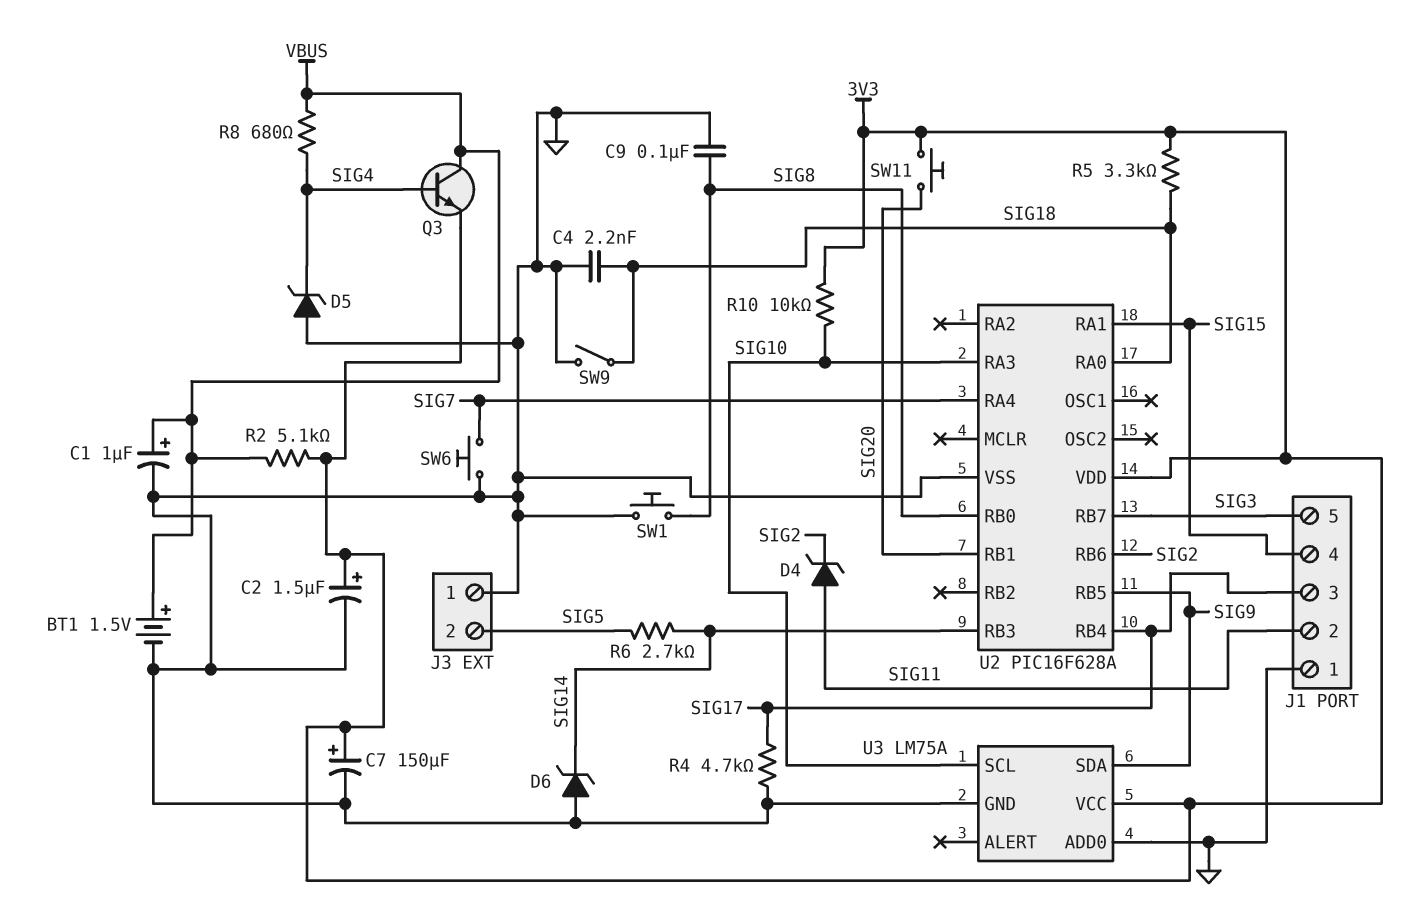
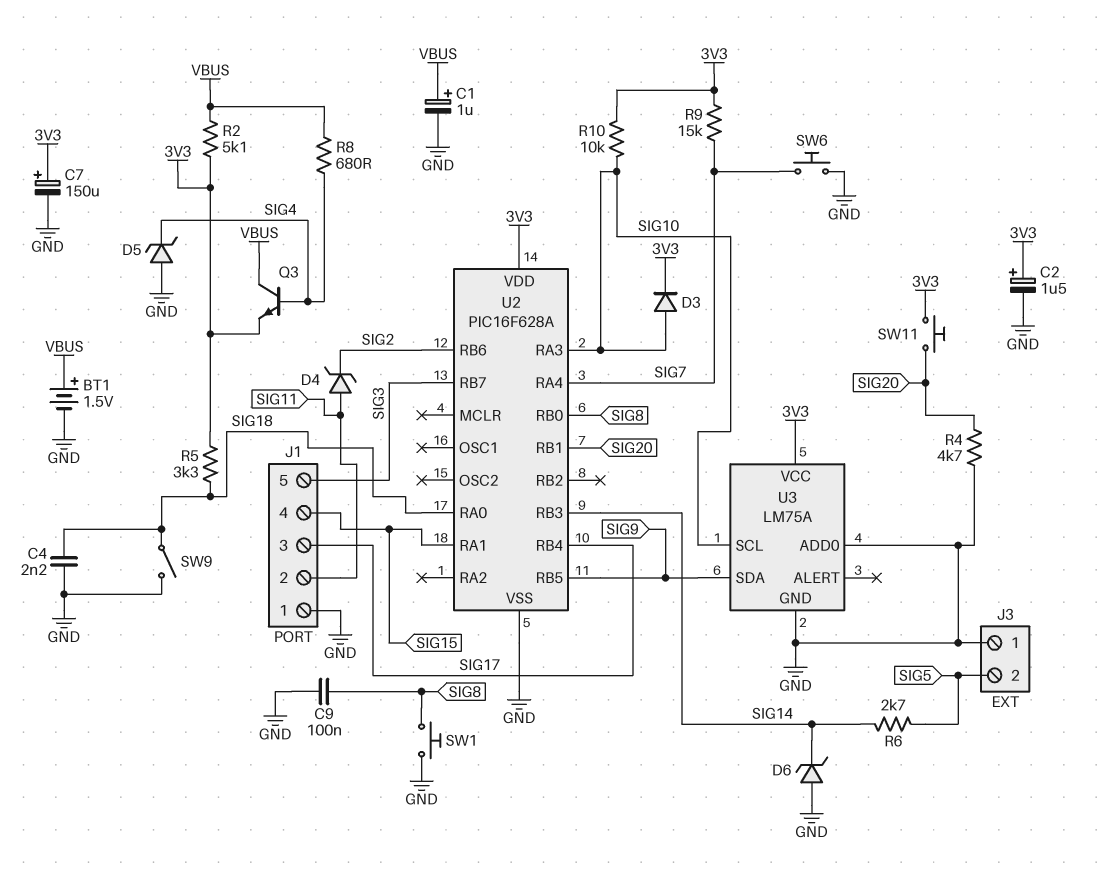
D3: none -> diode (A SIG10, K 3V3)
R4: 4.7k (GND, SIG17) -> 4.7k (GND, SIG20)
R9: none -> 15k (3V3, SIG7)

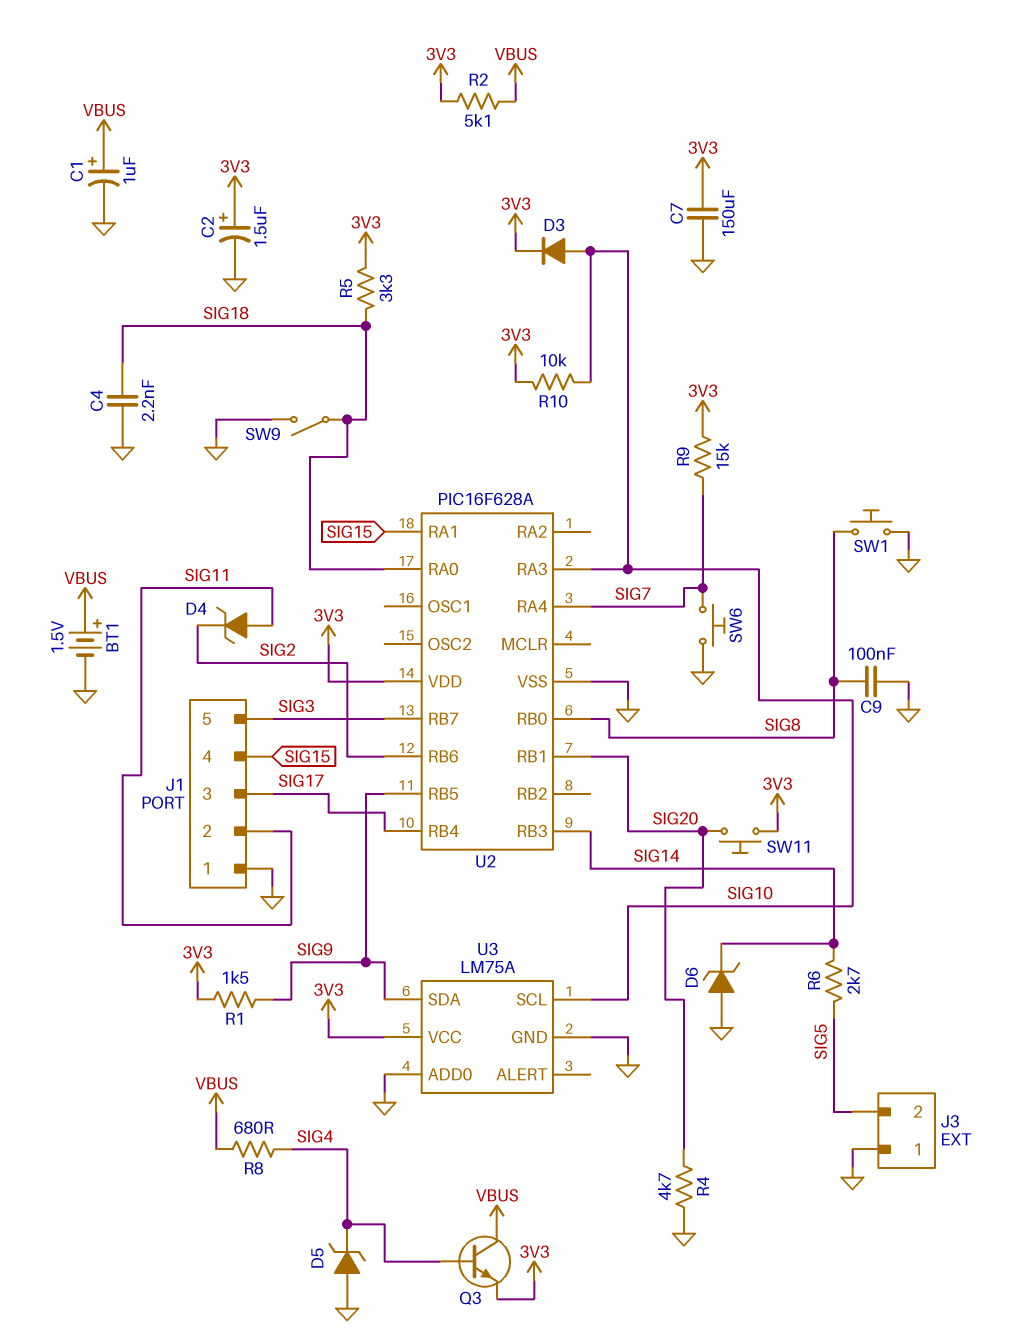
C7: 150uF (plus 3V3, minus GND) -> 150uF (3V3, GND)
R1: none -> 1.5k (3V3, SIG9)

